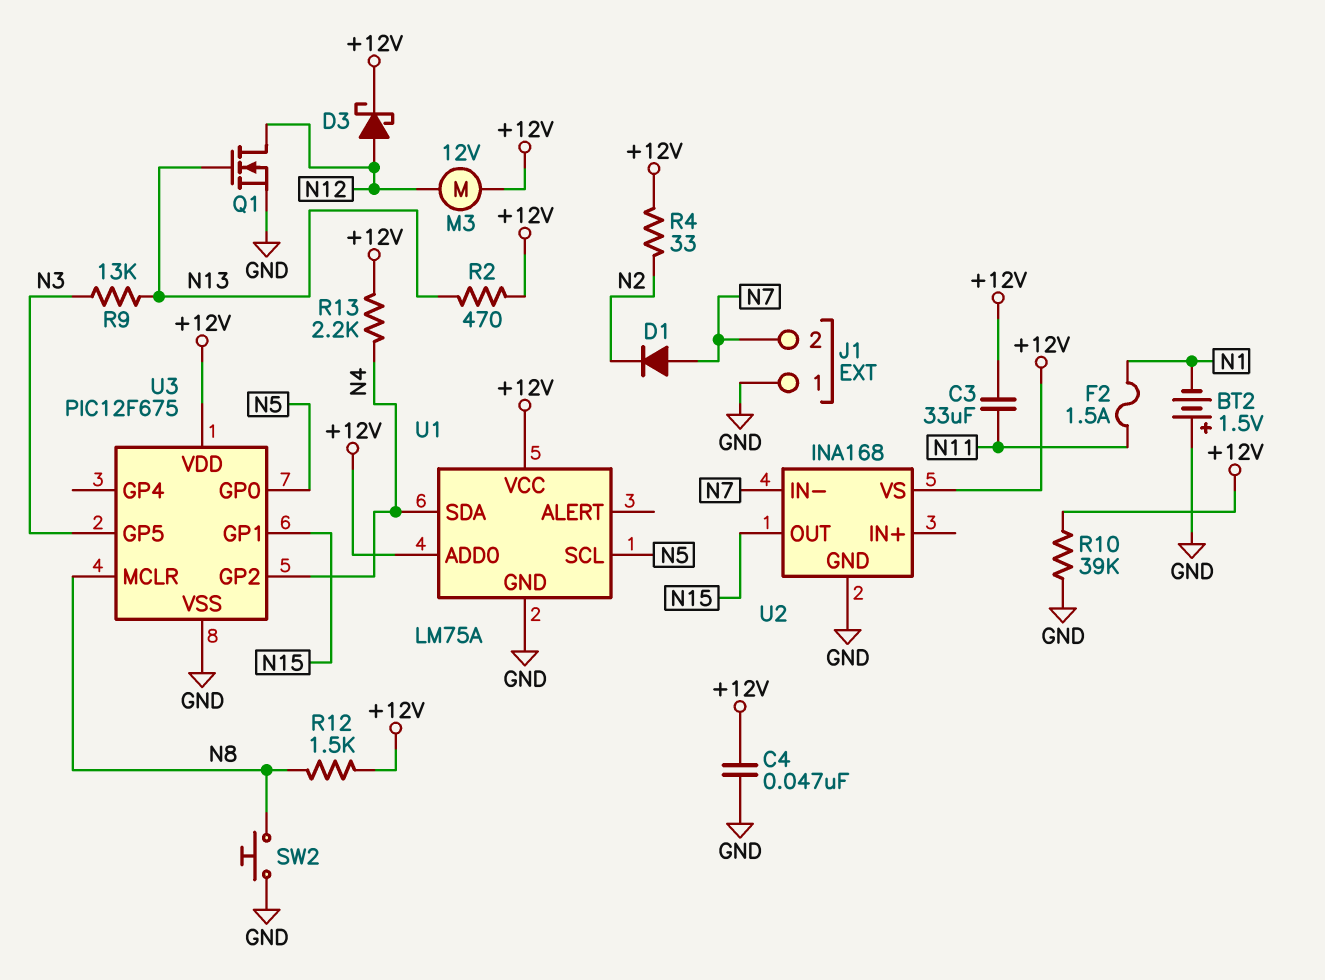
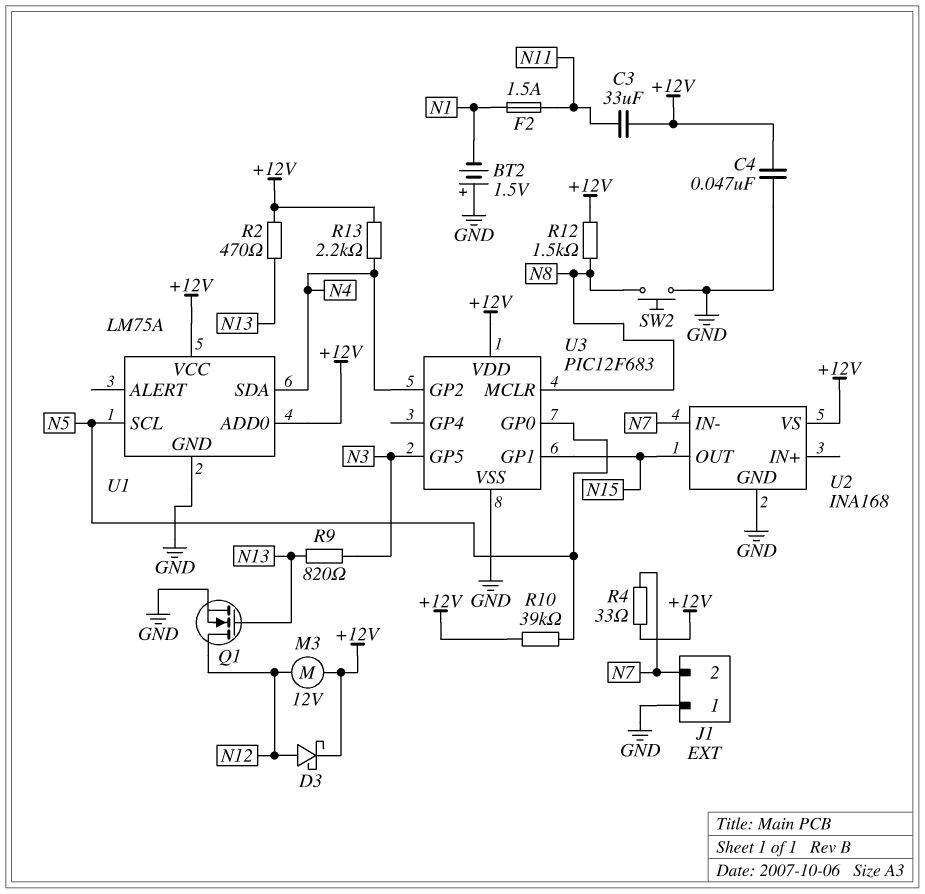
D1: diode (A N7, K N2) -> none
R4: 33 (+12V, N2) -> 33 (+12V, N7)
R9: 13k (N3, N13) -> 820 (N3, N13)
R10: 39k (+12V, GND) -> 39k (+12V, N5)
U3: PIC12F675 -> PIC12F683

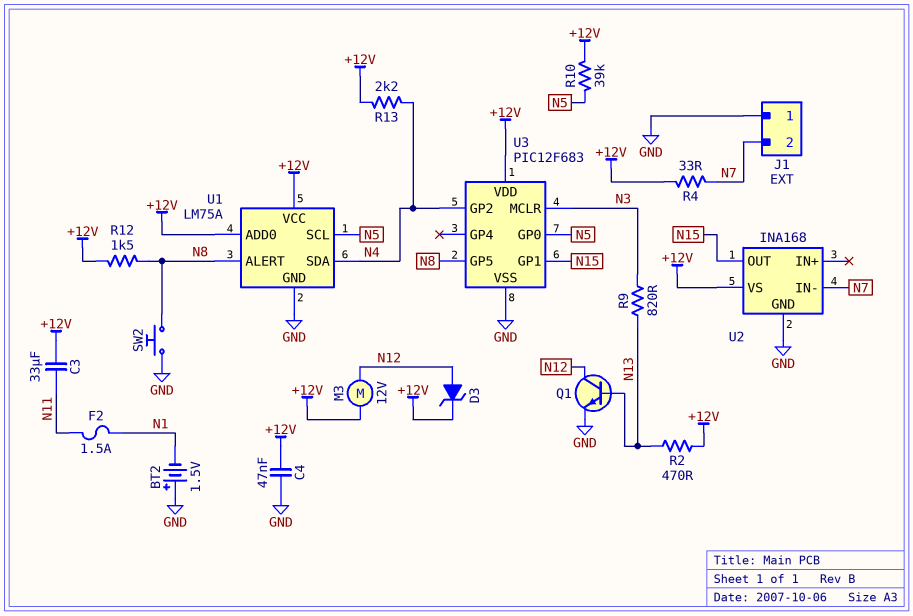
D3: schottky (A N12, K +12V) -> zener (A N12, K +12V)
Q1: NMOS (G N13, D N12, S GND) -> NPN (B N13, C N12, E GND)
U1 pin ALERT: none -> N8
U3 pin GP5: N3 -> N8
U3 pin MCLR: N8 -> N3

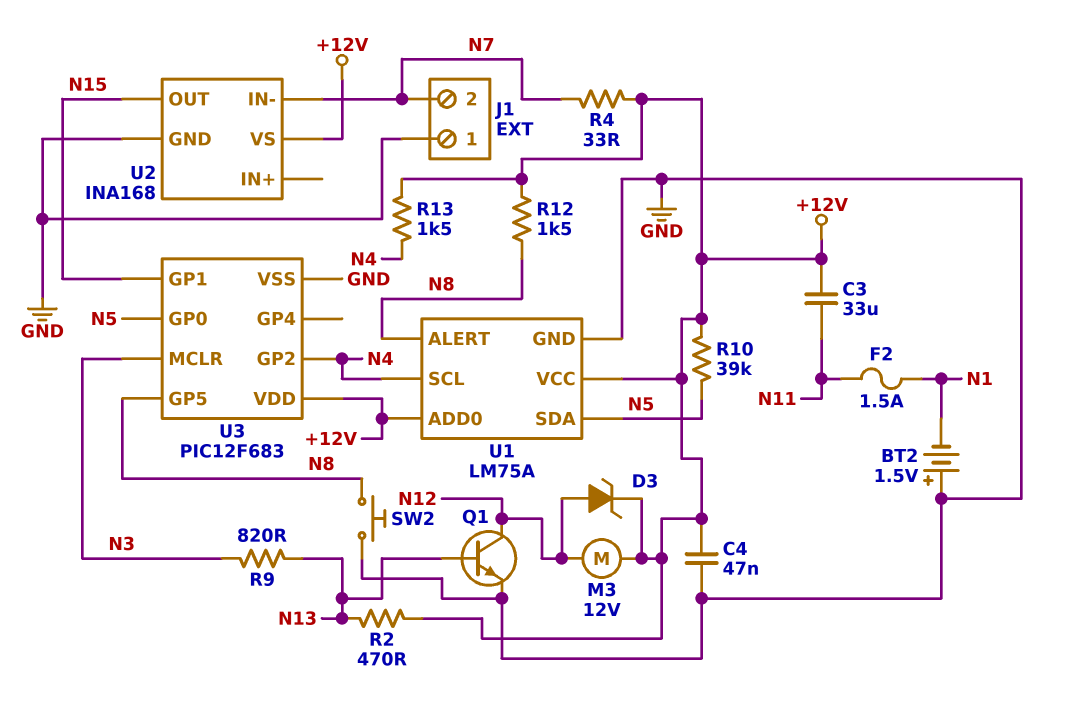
R13: 2.2k (+12V, N4) -> 1.5k (+12V, N4)
U1 pin SCL: N5 -> N4
U1 pin SDA: N4 -> N5

